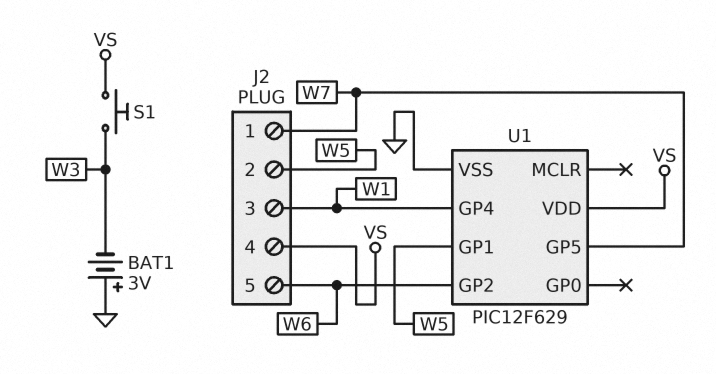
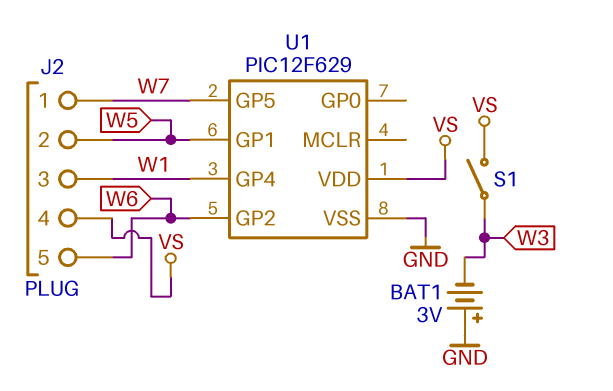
S1: button (VS, W3) -> switch (VS, W3)

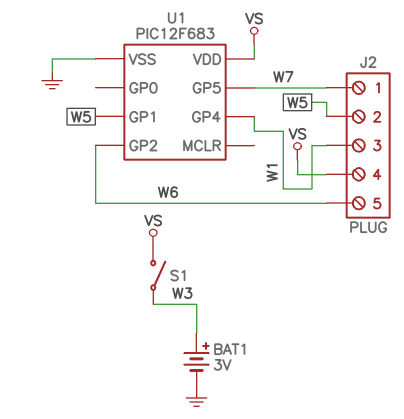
BAT1: 3V (plus GND, minus W3) -> 3V (plus W3, minus GND)
U1: PIC12F629 -> PIC12F683

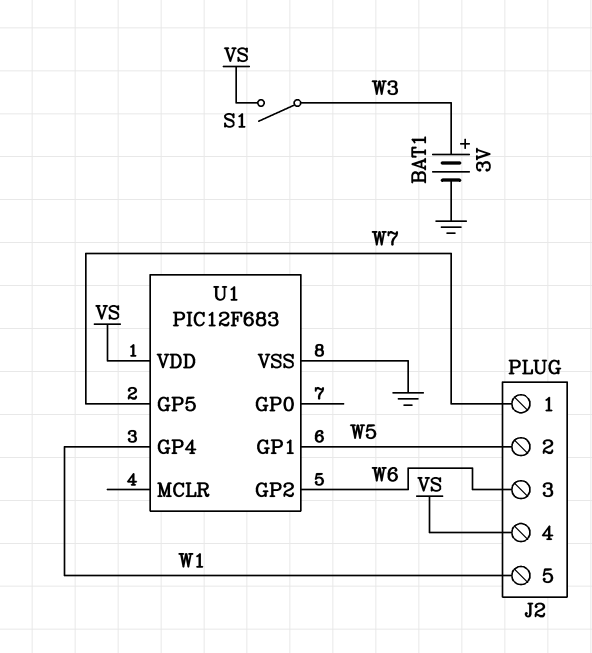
J2 pin 3: W1 -> W6
J2 pin 5: W6 -> W1

